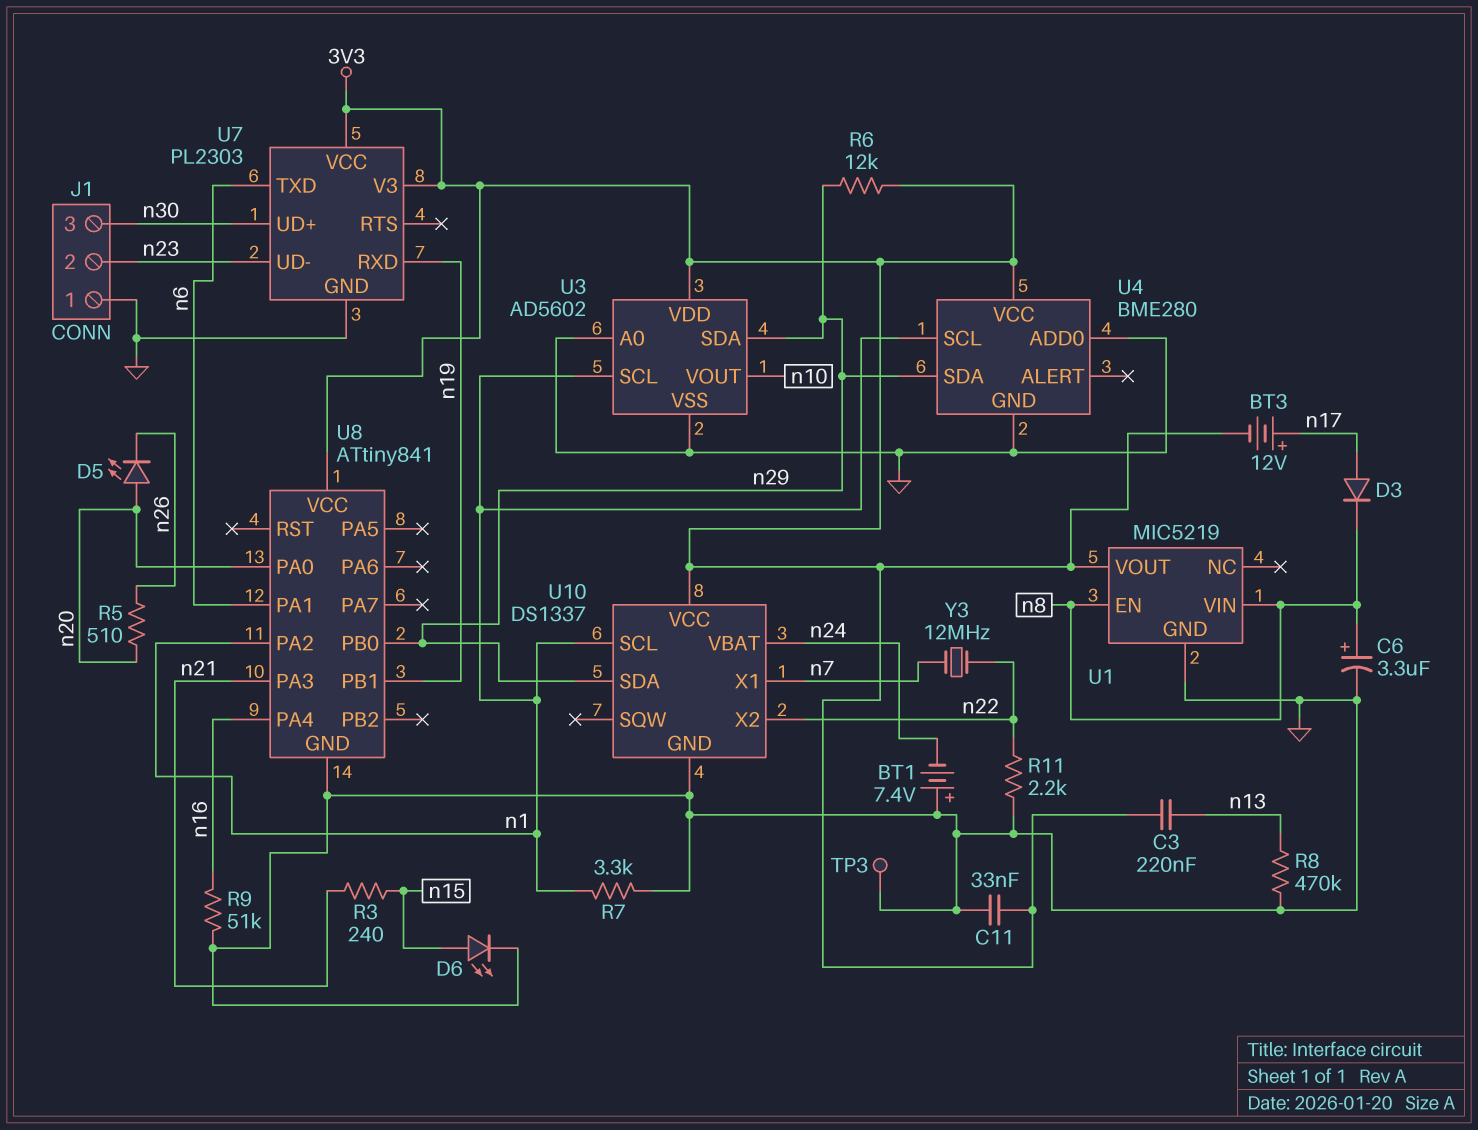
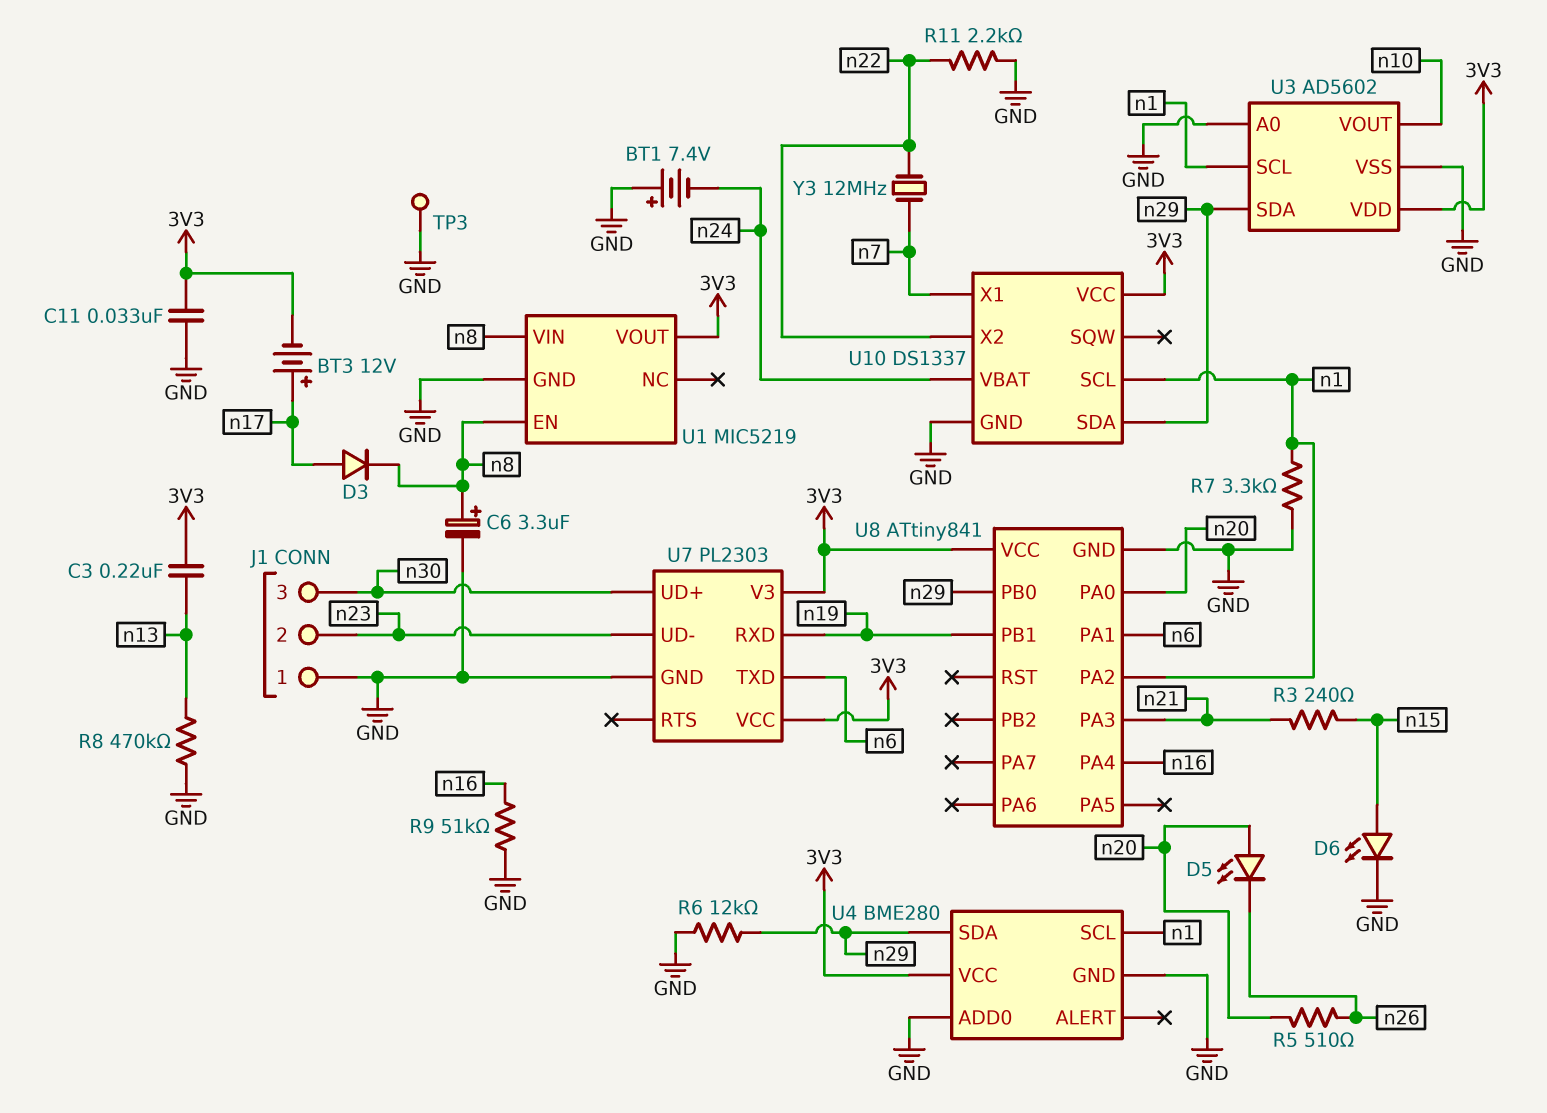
R6: 12k (3V3, n29) -> 12k (GND, n29)

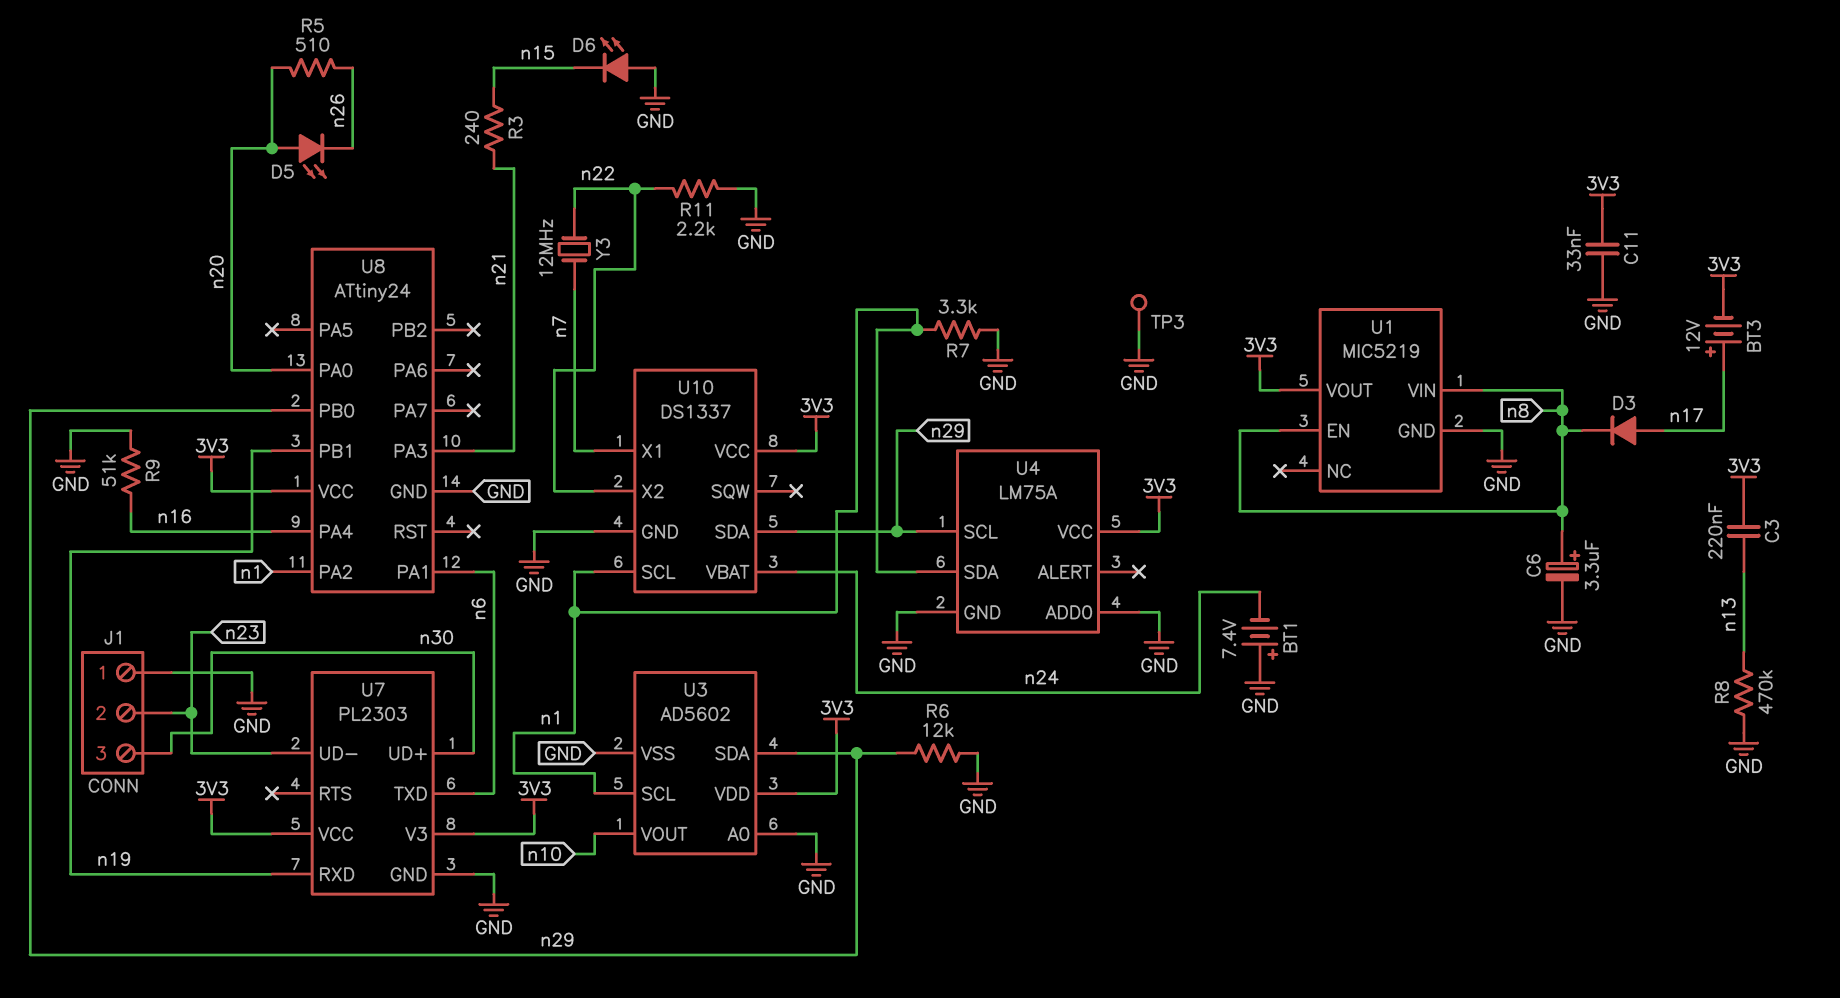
D6: LED (A n15, K GND) -> LED (A GND, K n15)
U4: BME280 -> LM75A
U4 pin SCL: n1 -> n29
U4 pin SDA: n29 -> n1
U8: ATtiny841 -> ATtiny24

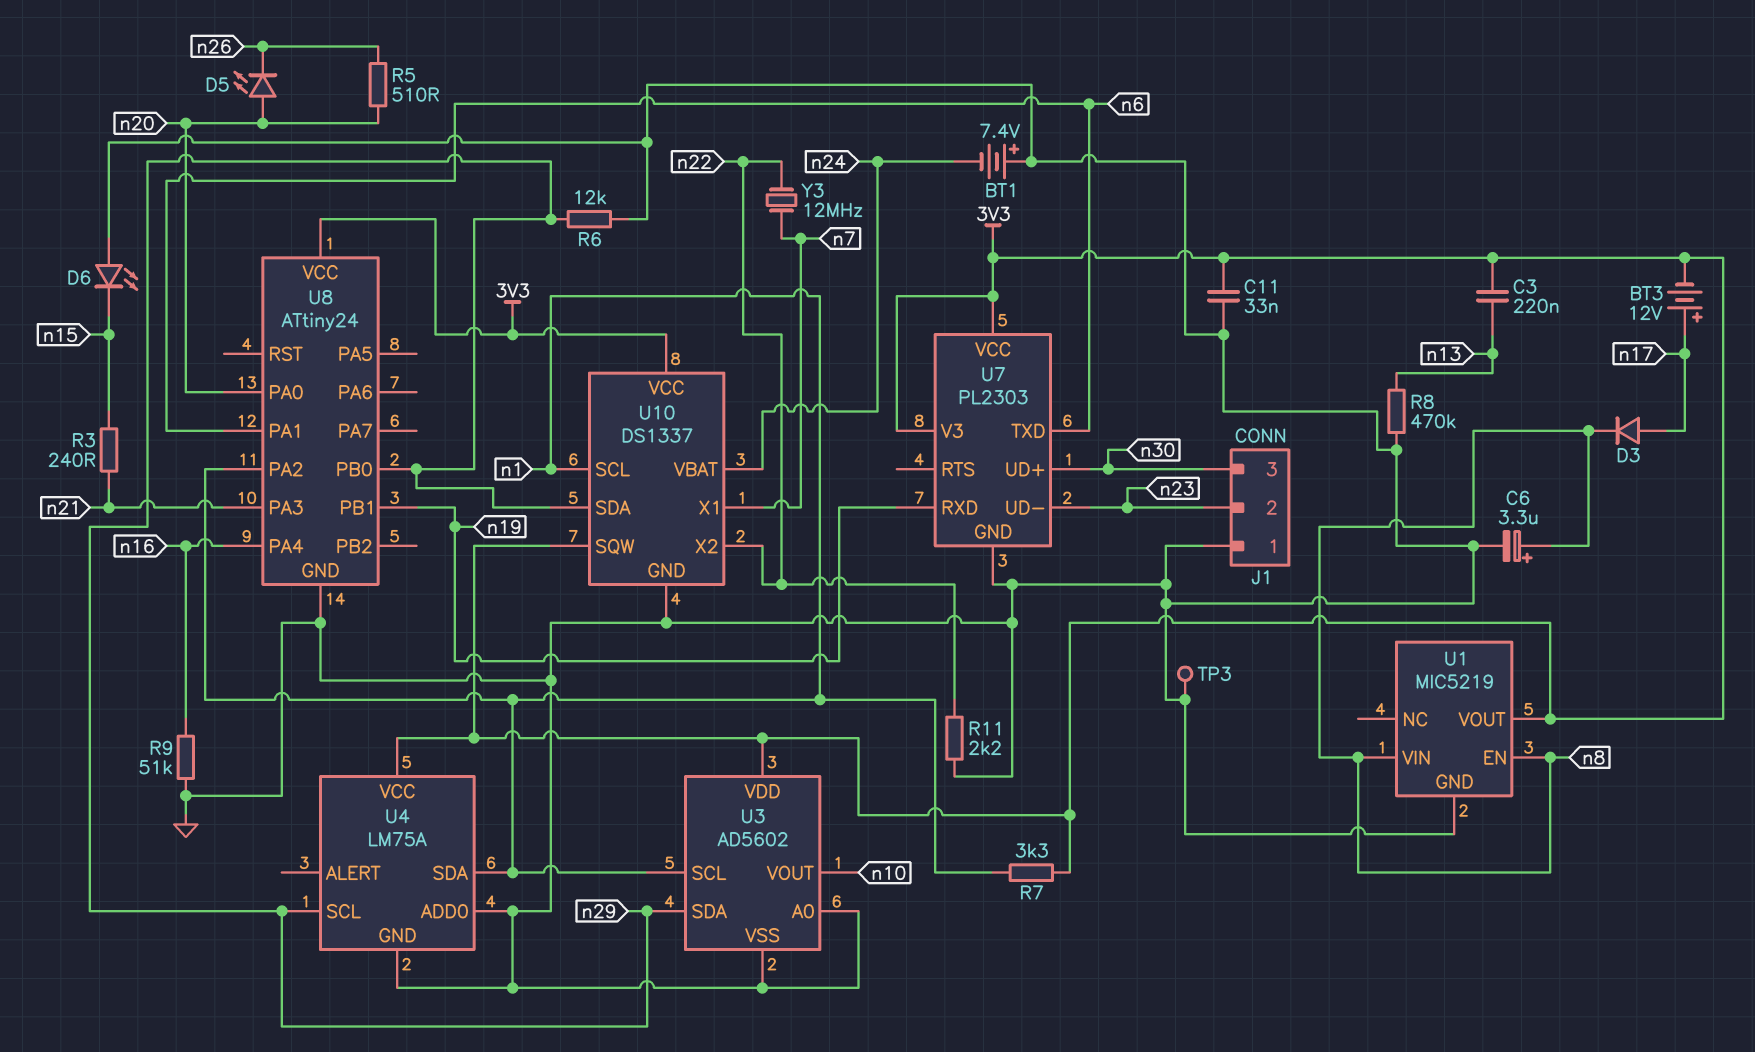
R7: 3.3k (GND, n1) -> 3.3k (3V3, n1)
U10 pin SQW: none -> 3V3

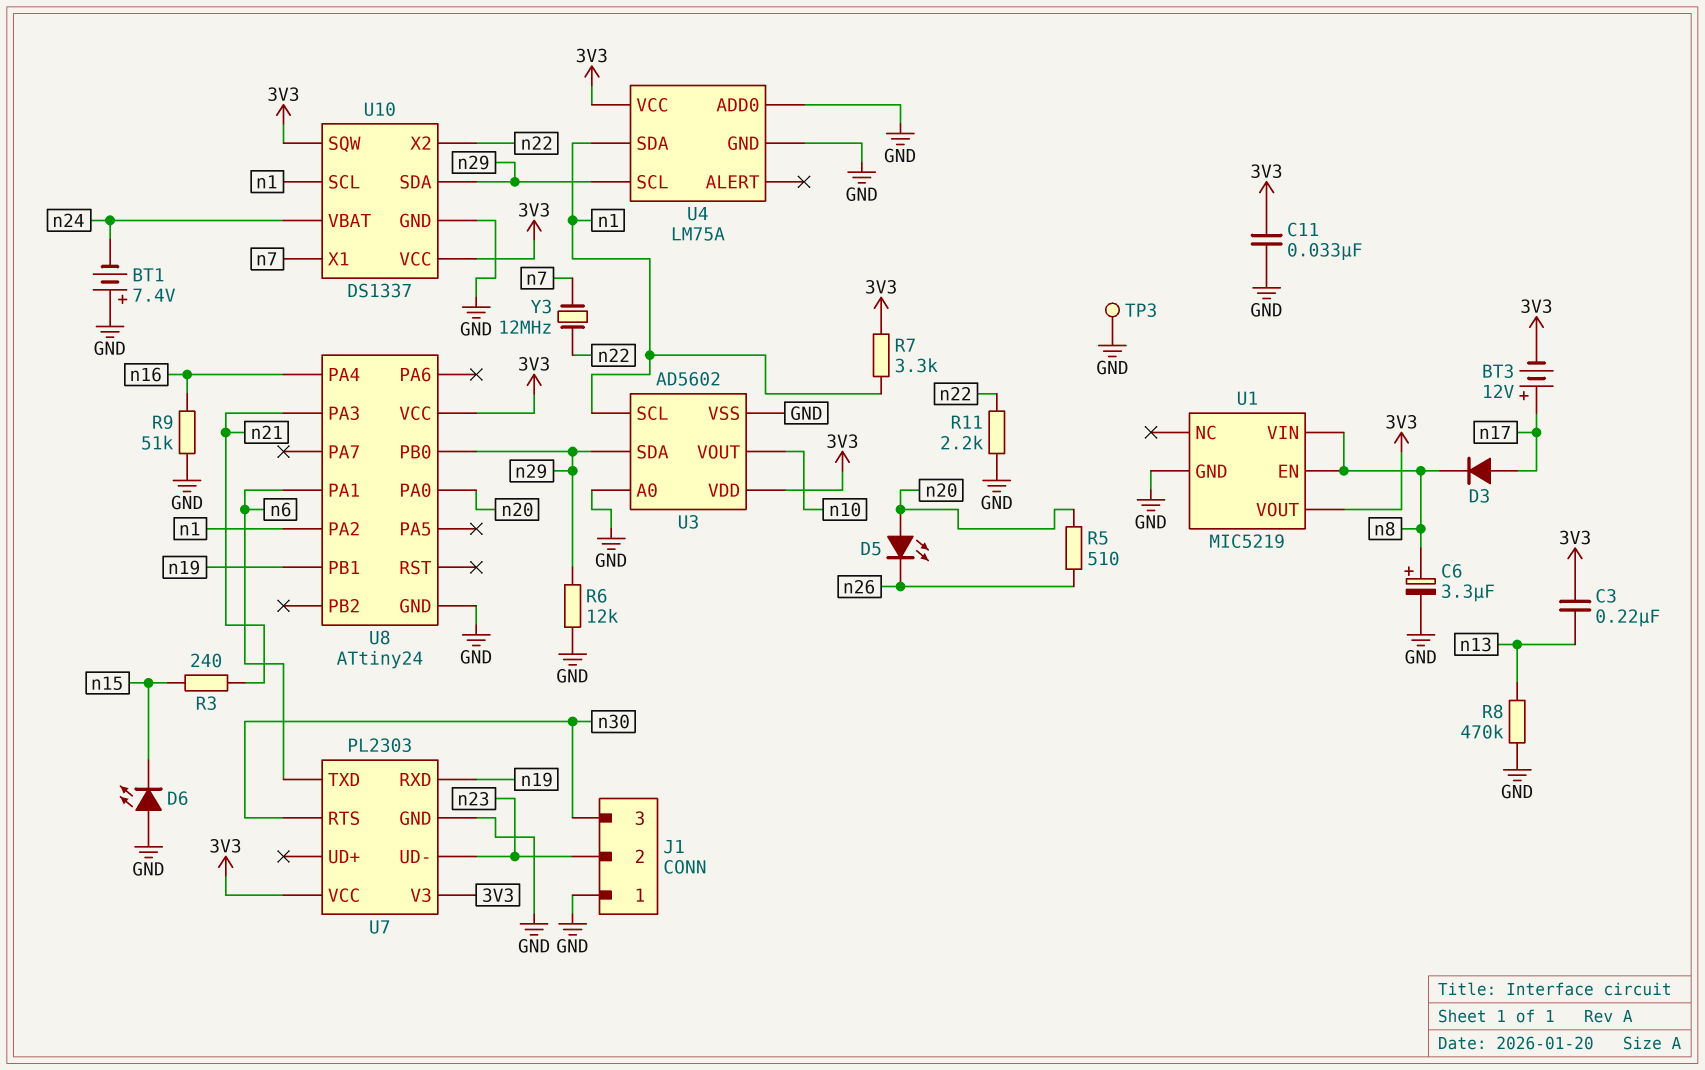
U7 pin RTS: none -> n30
U7 pin UD+: n30 -> none

